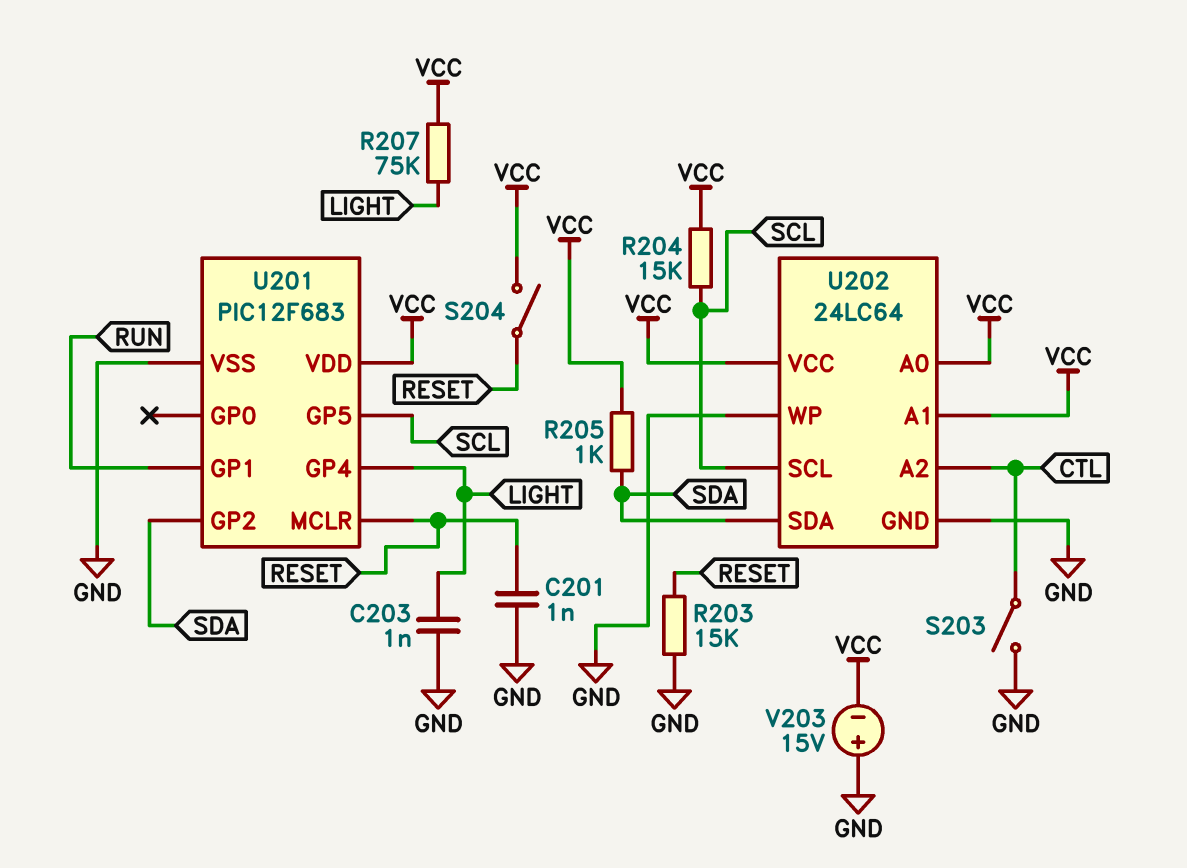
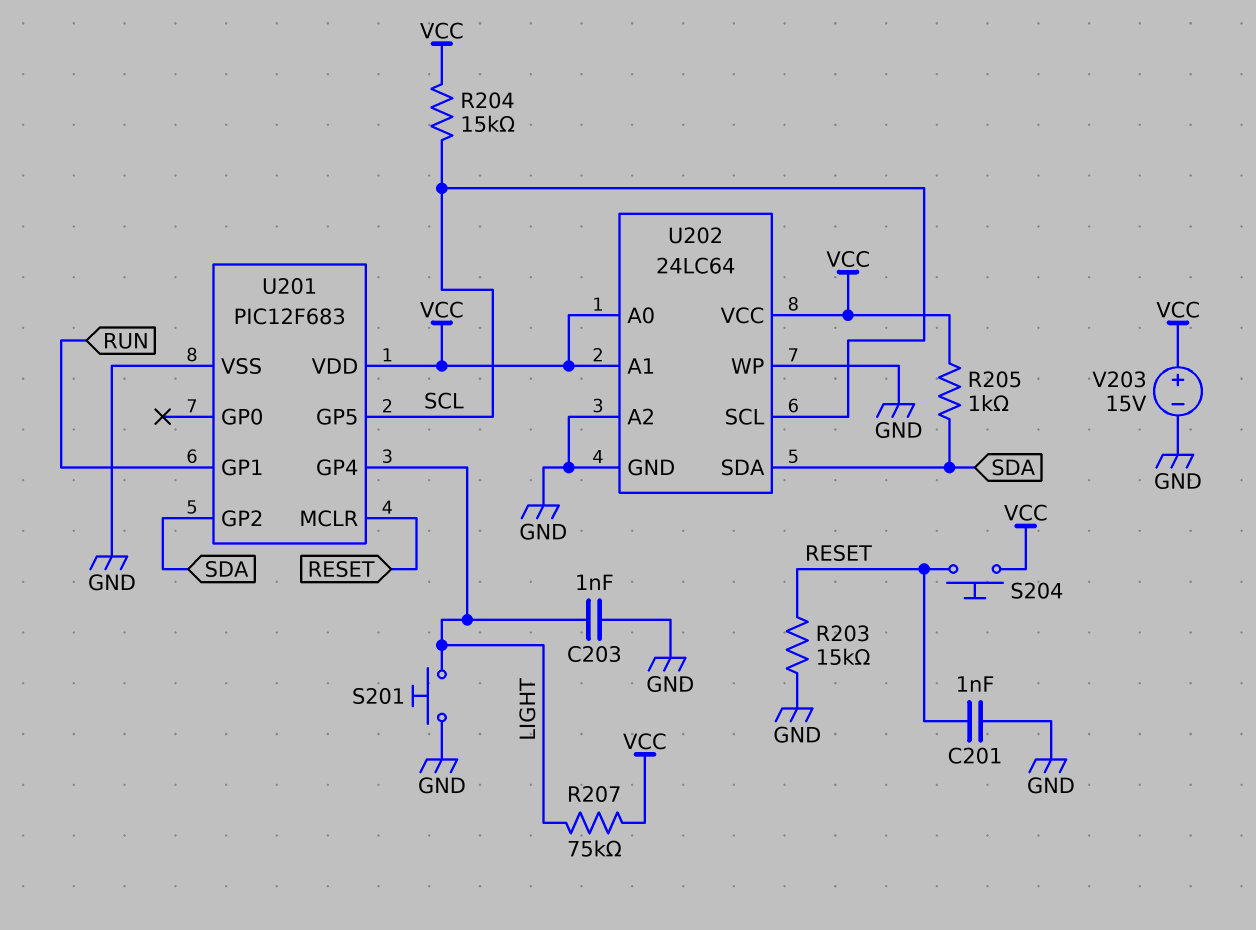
S201: none -> button (GND, LIGHT)
S203: switch (CTL, GND) -> none
S204: switch (RESET, VCC) -> button (RESET, VCC)
U202 pin A2: CTL -> GND
V203: 15V (plus GND, minus VCC) -> 15V (plus VCC, minus GND)

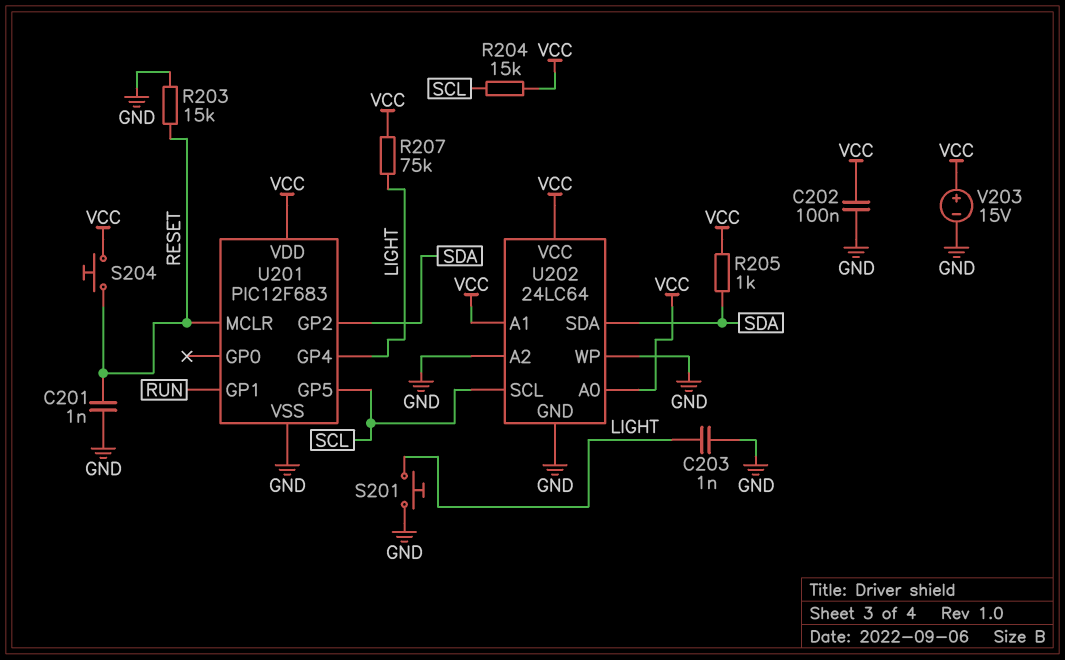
C202: none -> 100nF (GND, VCC)

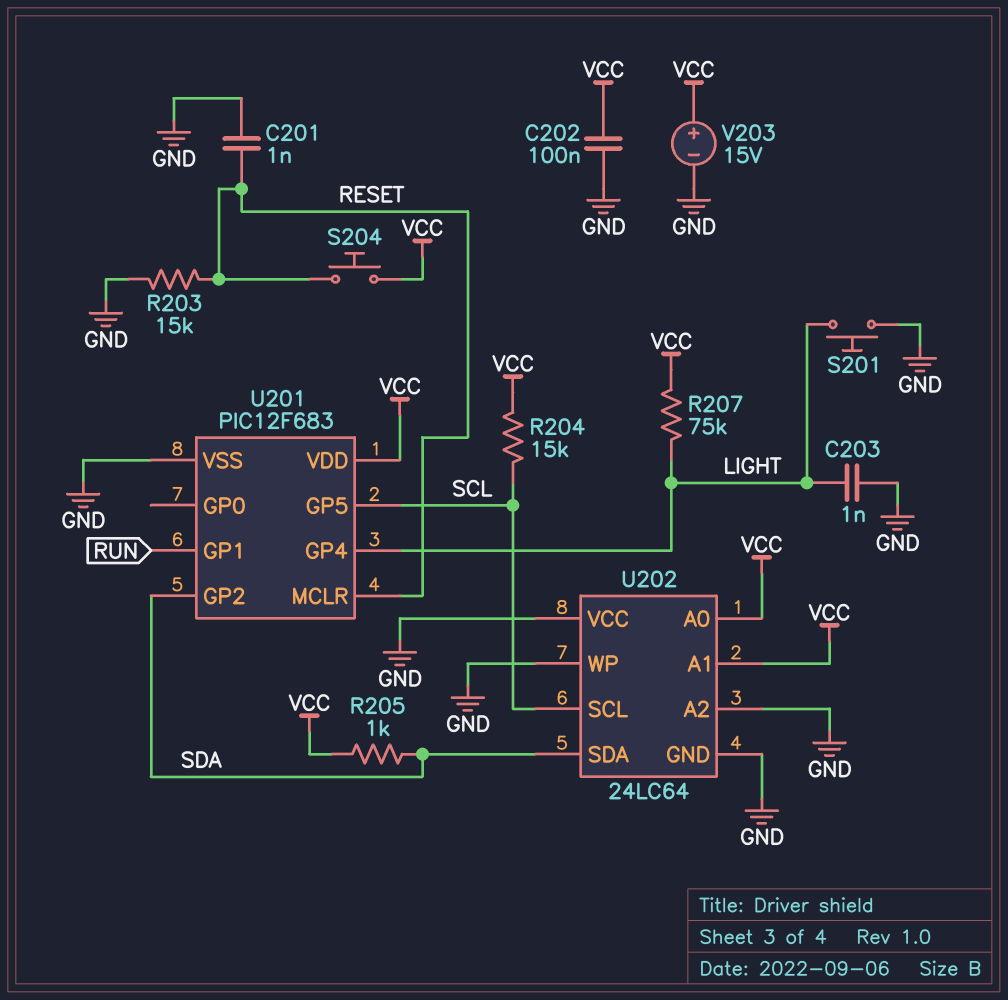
U202 pin VCC: VCC -> GND

